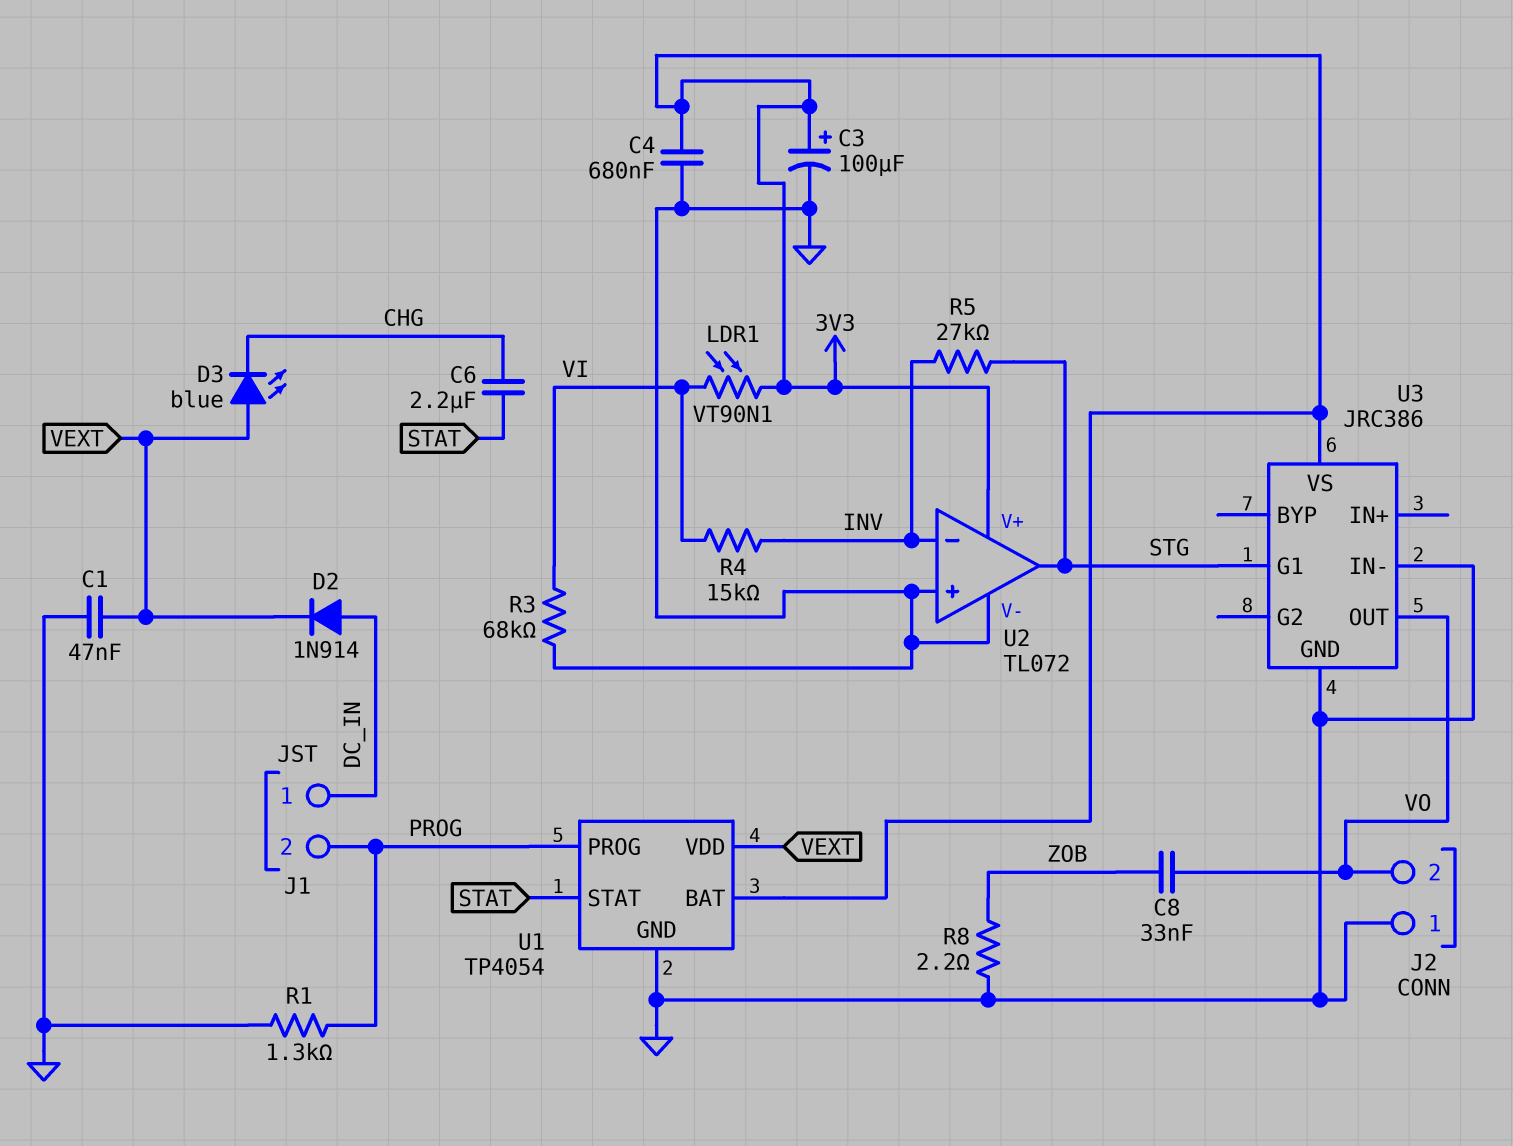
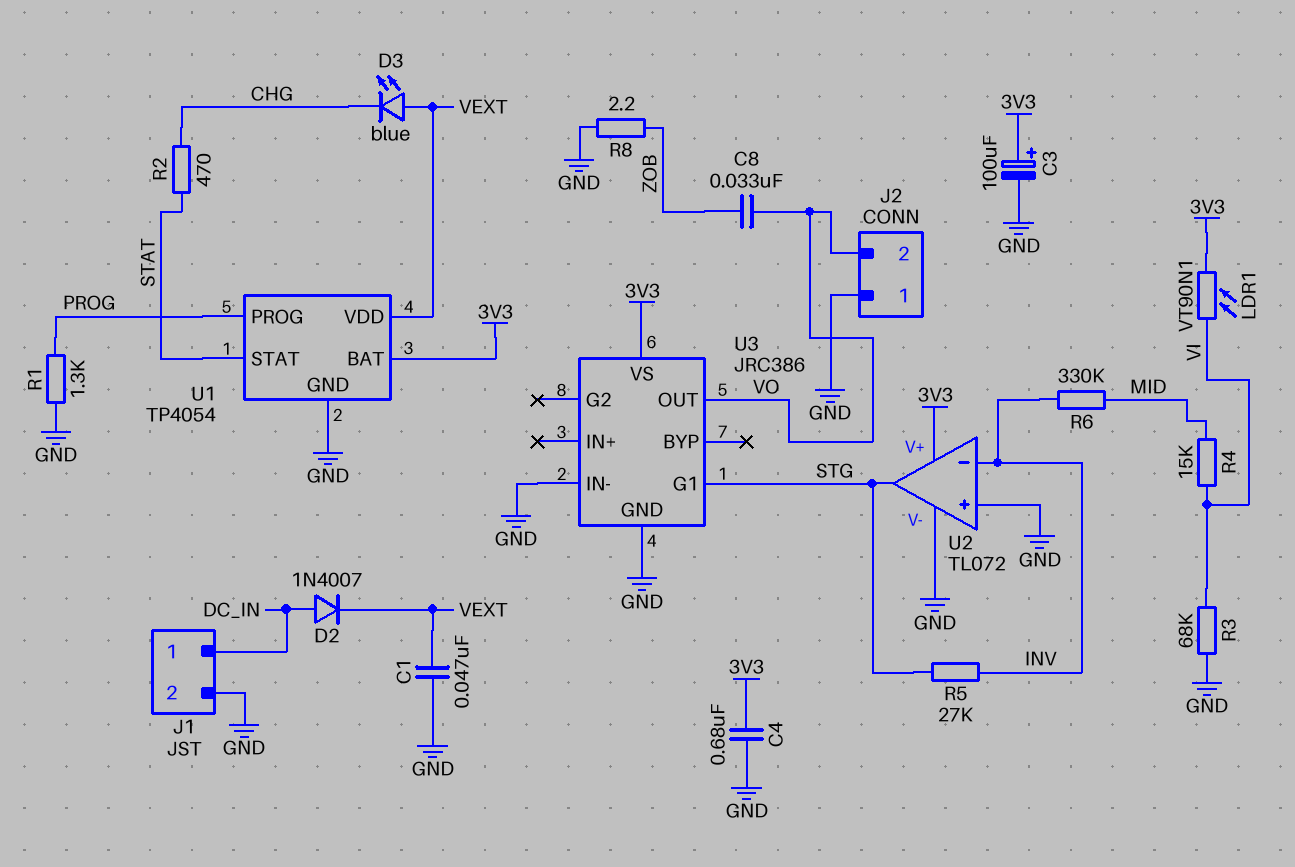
C6: 2.2uF (CHG, STAT) -> none
D2: diode 1N914 (A DC_IN, K VEXT) -> diode 1N4007 (A DC_IN, K VEXT)
J1 pin 2: PROG -> GND
R2: none -> 470 (CHG, STAT)
R4: 15k (INV, VI) -> 15k (MID, VI)
R6: none -> 330k (INV, MID)

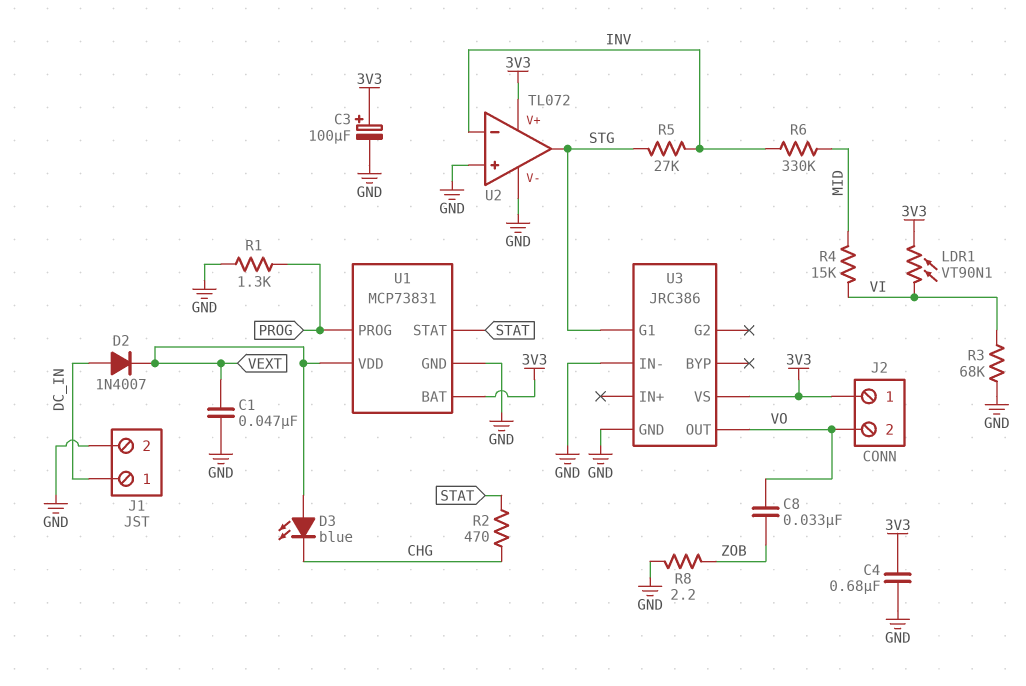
J2 pin 1: GND -> 3V3
U1: TP4054 -> MCP73831

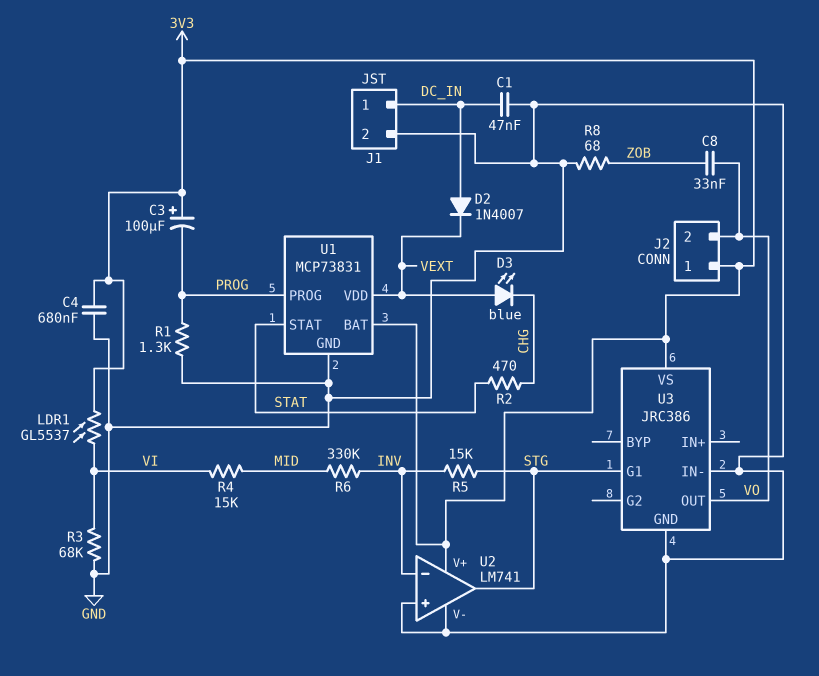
C1: 47nF (GND, VEXT) -> 47nF (DC_IN, GND)
C3: 100uF (plus 3V3, minus GND) -> 100uF (plus 3V3, minus PROG)
LDR1: VT90N1 (3V3, VI) -> GL5537 (3V3, VI)
R5: 27k (INV, STG) -> 15k (INV, STG)
R8: 2.2 (GND, ZOB) -> 68 (GND, ZOB)
U2: TL072 -> LM741

